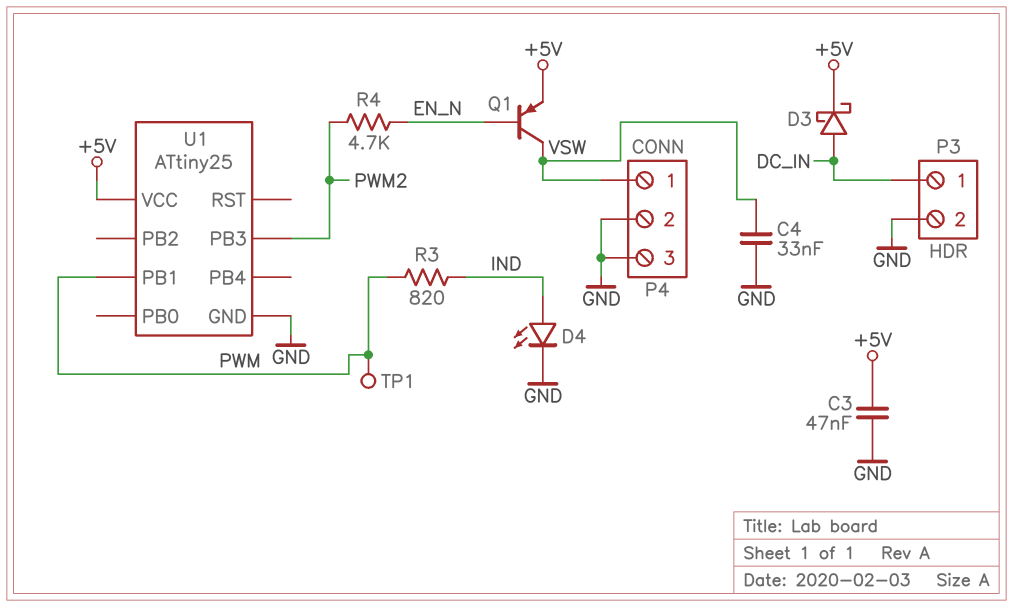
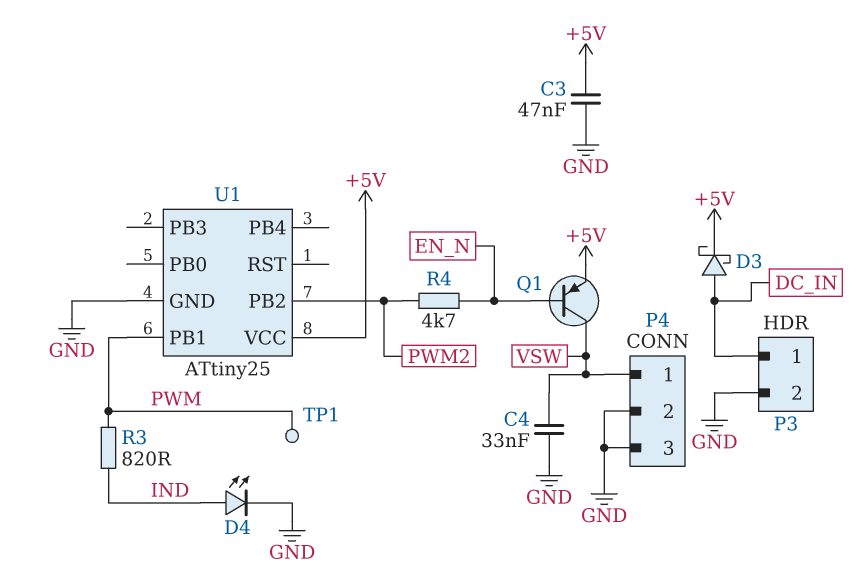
U1 pin PB2: none -> PWM2
U1 pin PB3: PWM2 -> none

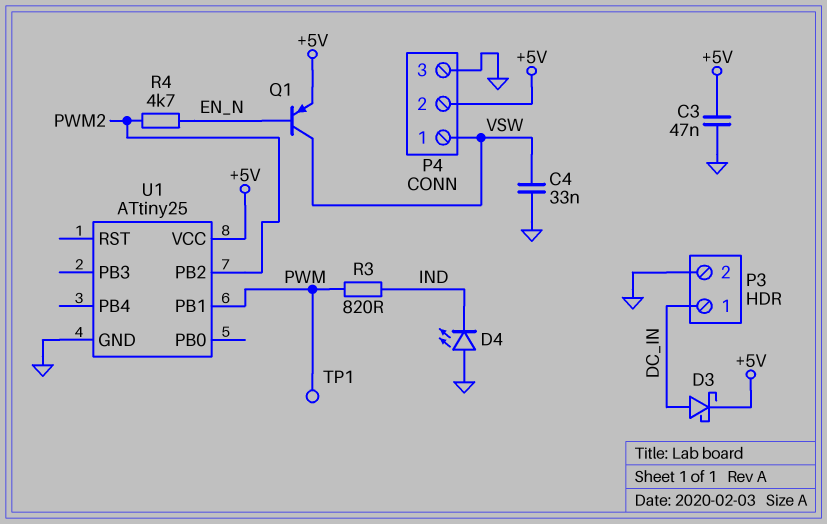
D4: LED (A IND, K GND) -> LED (A GND, K IND)
P4 pin 2: GND -> +5V

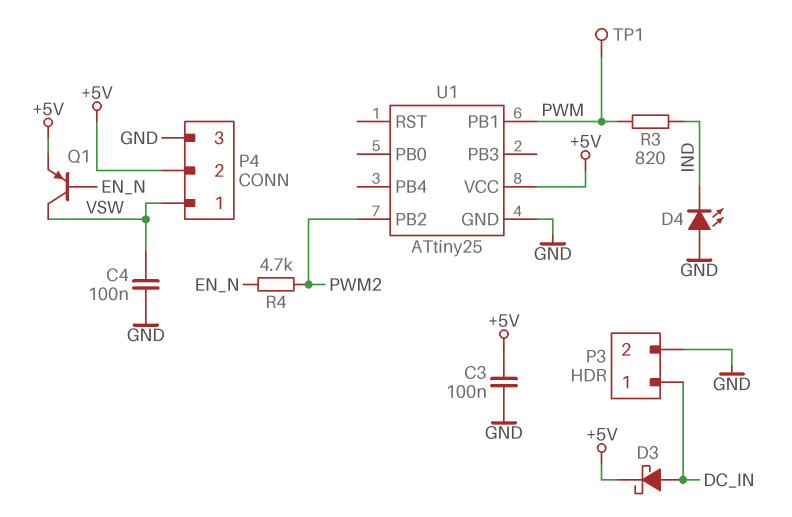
C3: 47nF (+5V, GND) -> 100nF (+5V, GND)
C4: 33nF (GND, VSW) -> 100nF (GND, VSW)

